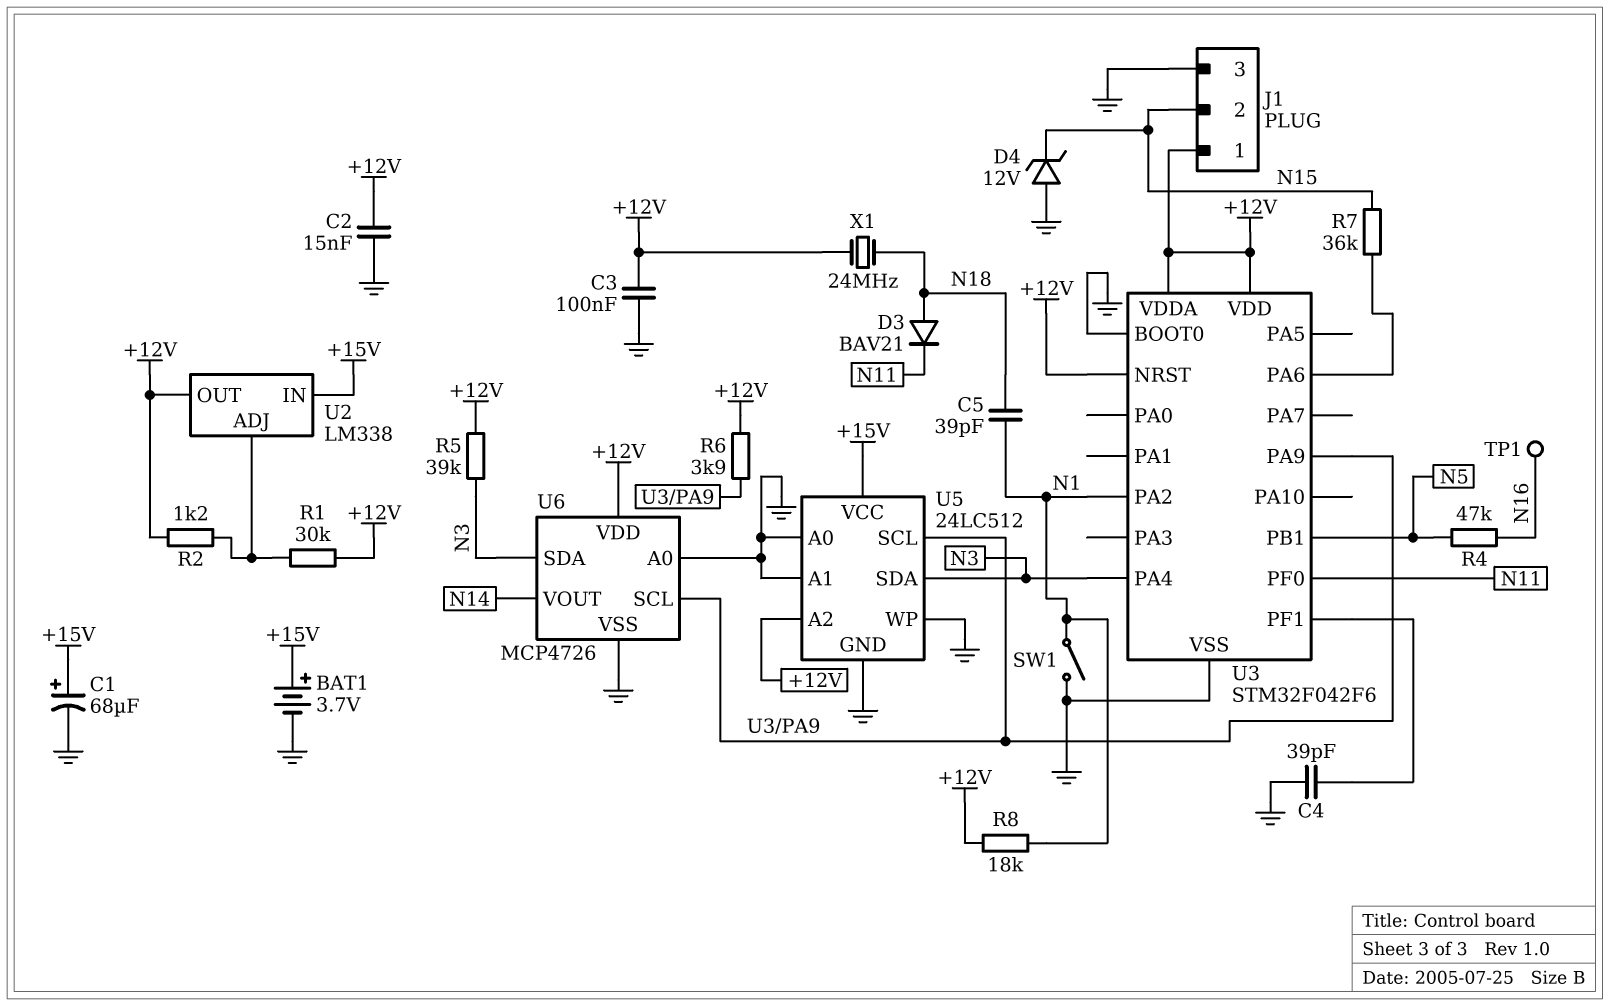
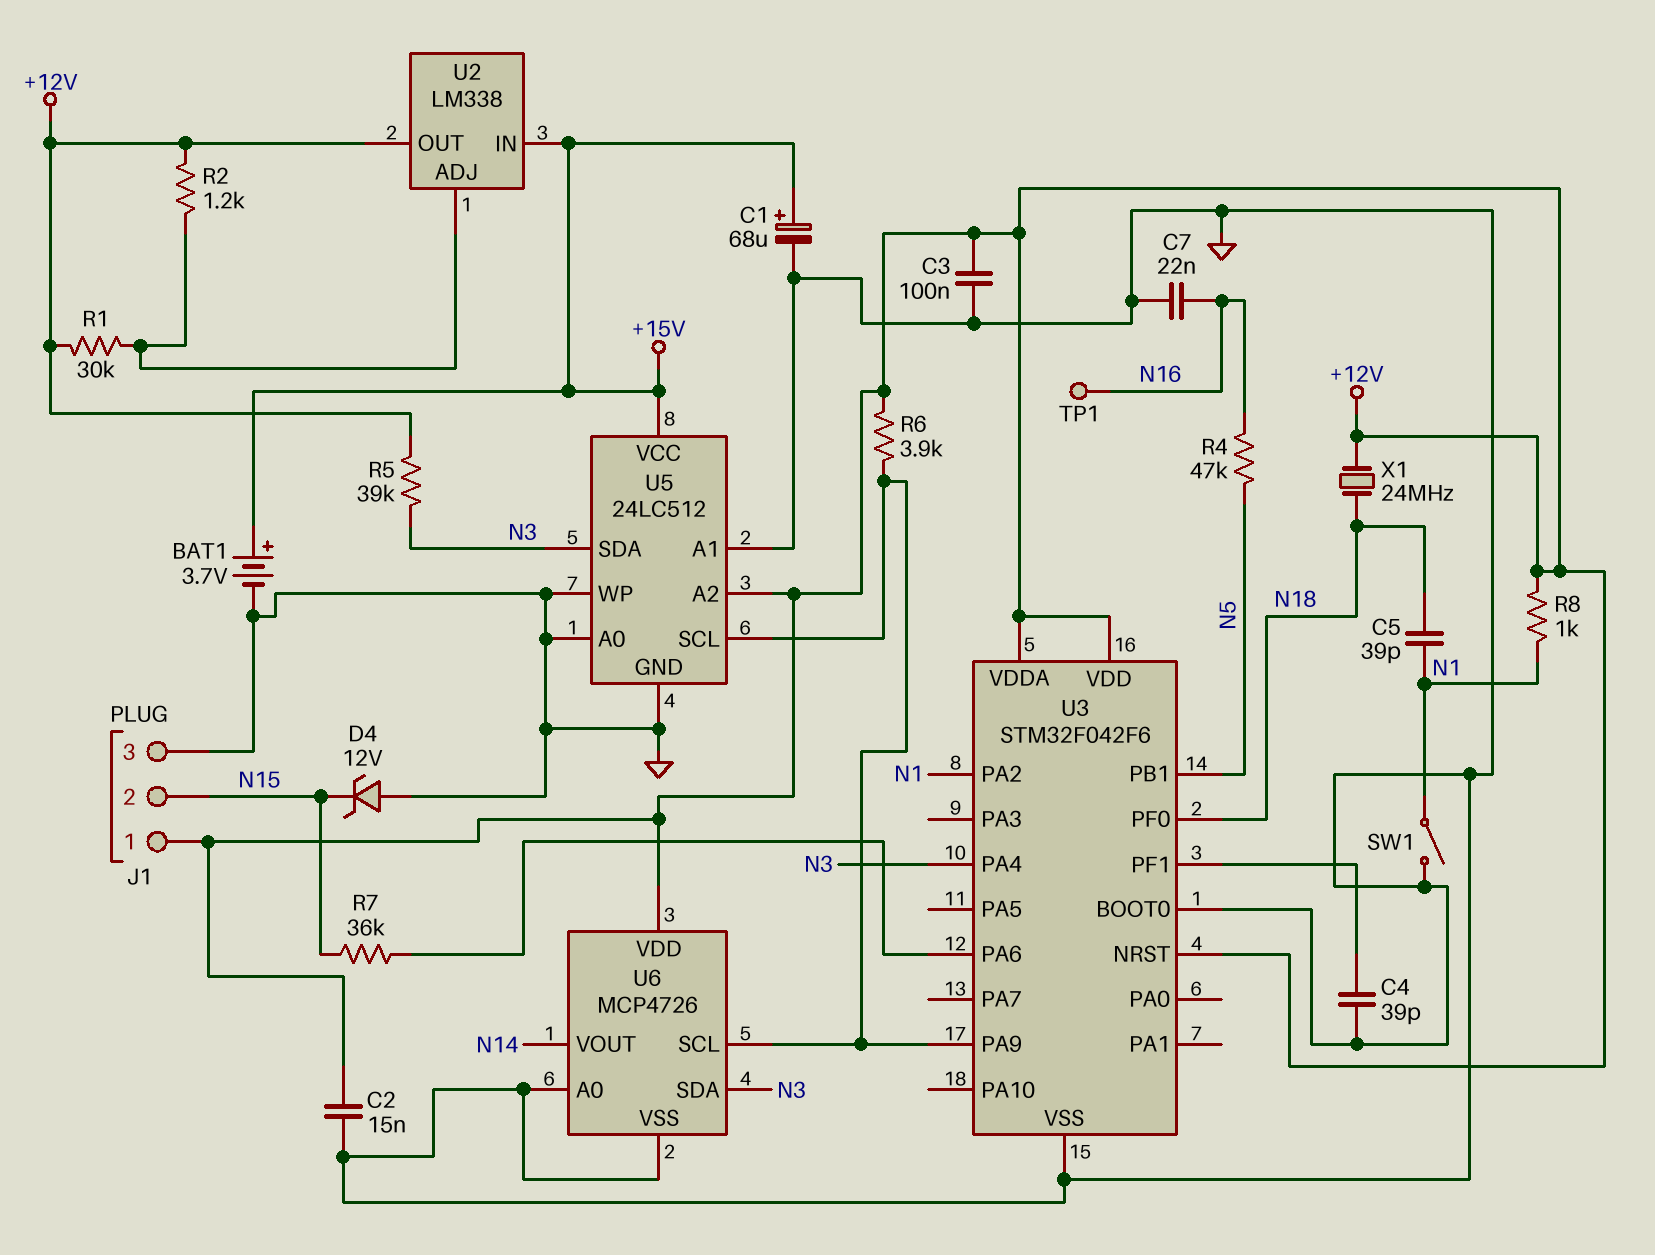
C7: none -> 22nF (GND, N16)
D3: diode BAV21 (A N18, K N11) -> none
R8: 18k (+12V, N1) -> 1k (+12V, N1)
U3 pin PF0: N11 -> N18

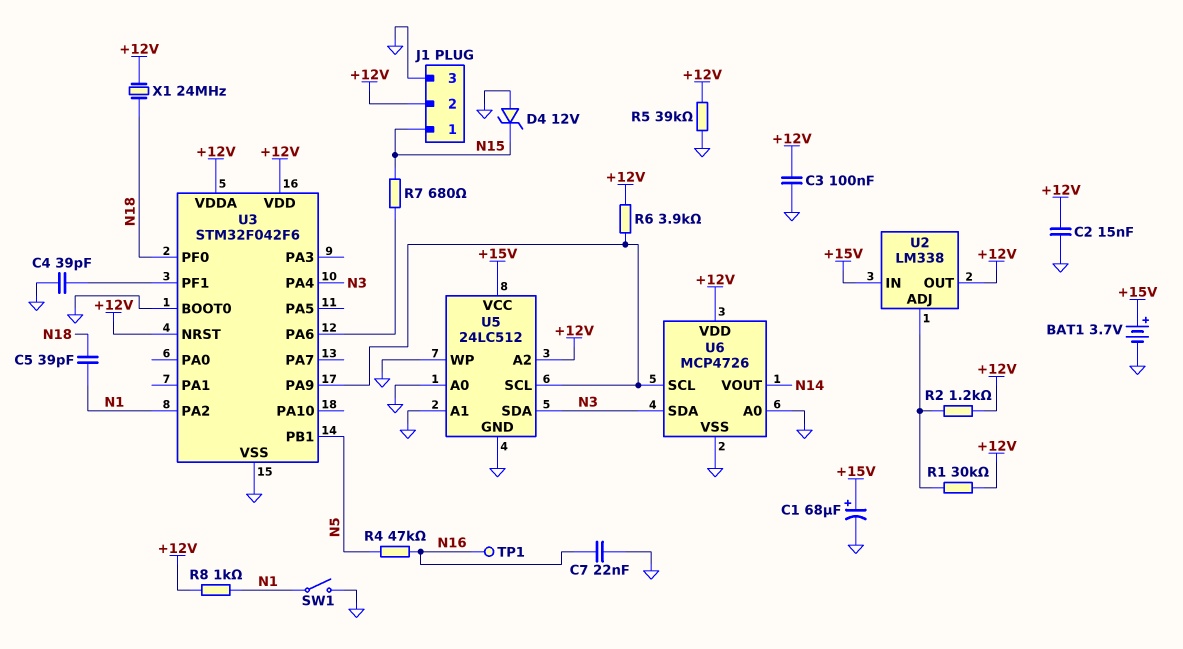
J1 pin 1: +12V -> N15
J1 pin 2: N15 -> +12V
R5: 39k (+12V, N3) -> 39k (+12V, GND)
R7: 36k (N15, U3/PA6) -> 680 (N15, U3/PA6)

